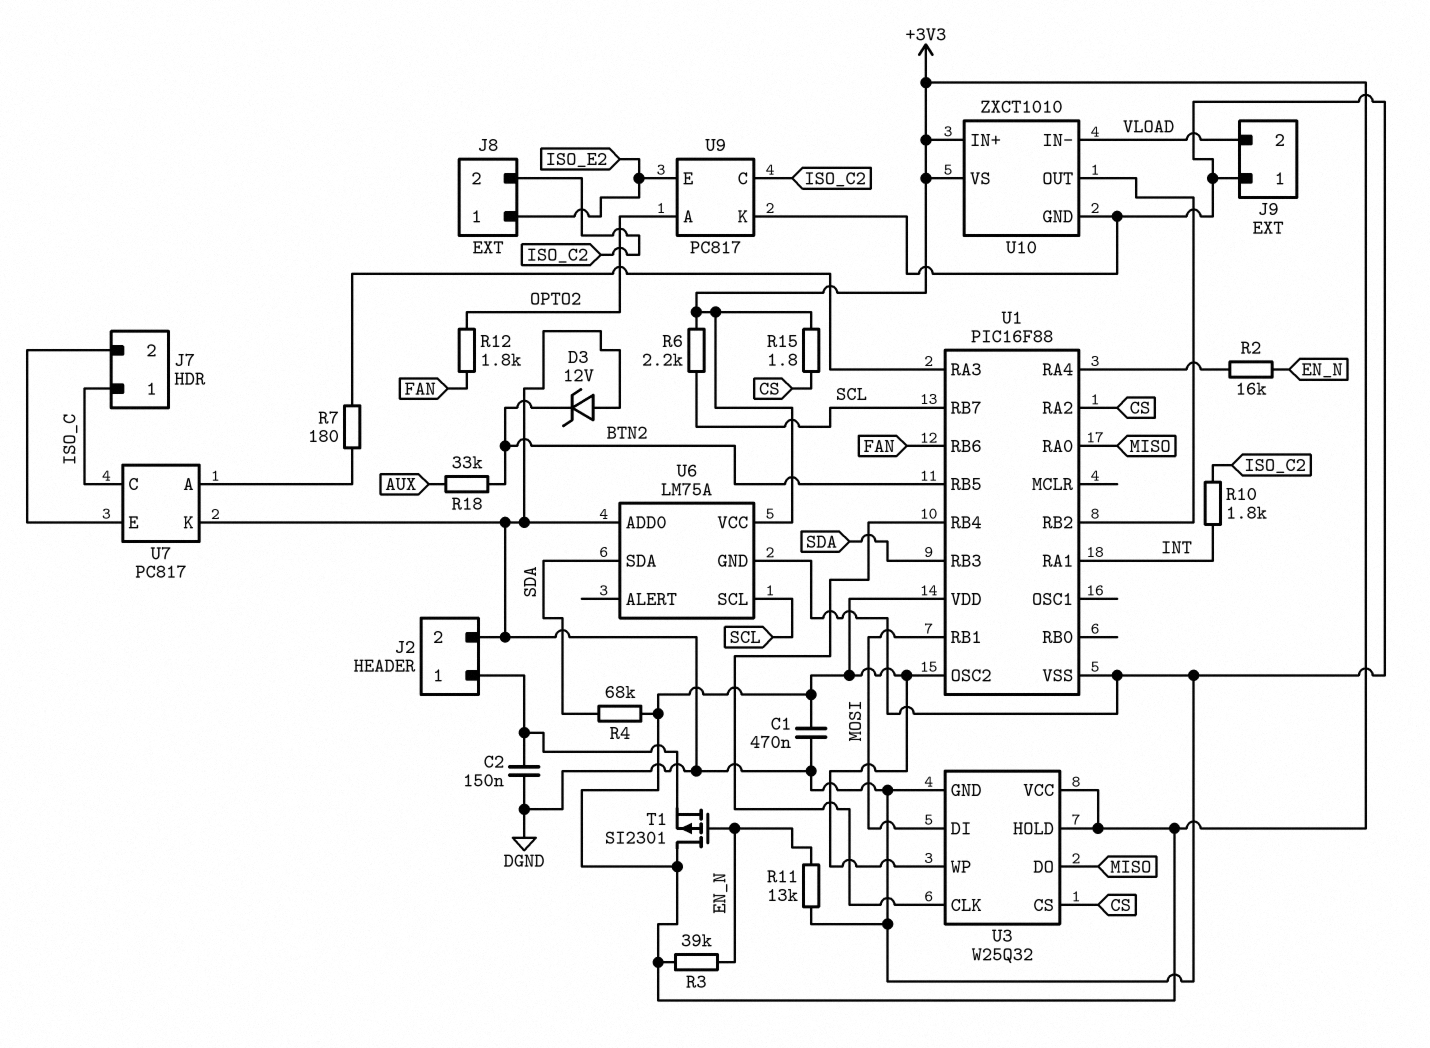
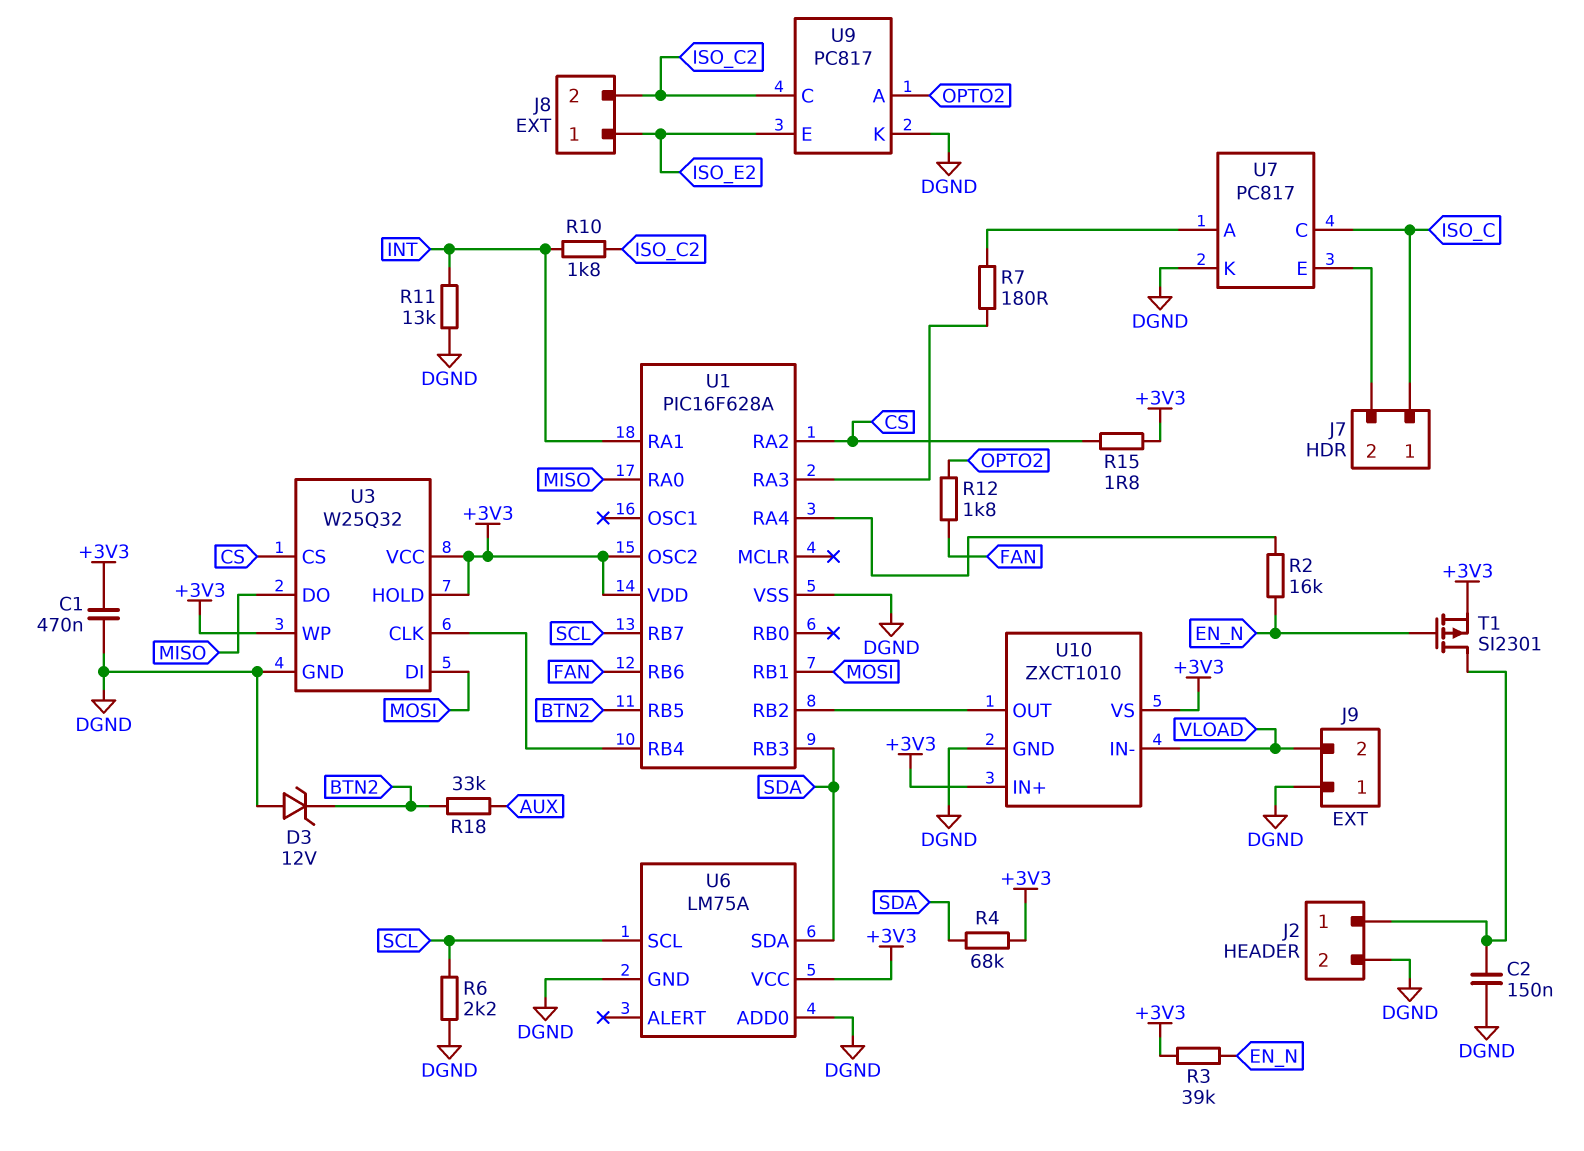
R6: 2.2k (+3V3, SCL) -> 2.2k (DGND, SCL)
R11: 13k (DGND, EN_N) -> 13k (DGND, INT)
T1: PMOS SI2301 (G EN_N, D +3V3, S J2/1) -> PMOS SI2301 (G EN_N, D J2/1, S +3V3)
U1: PIC16F88 -> PIC16F628A

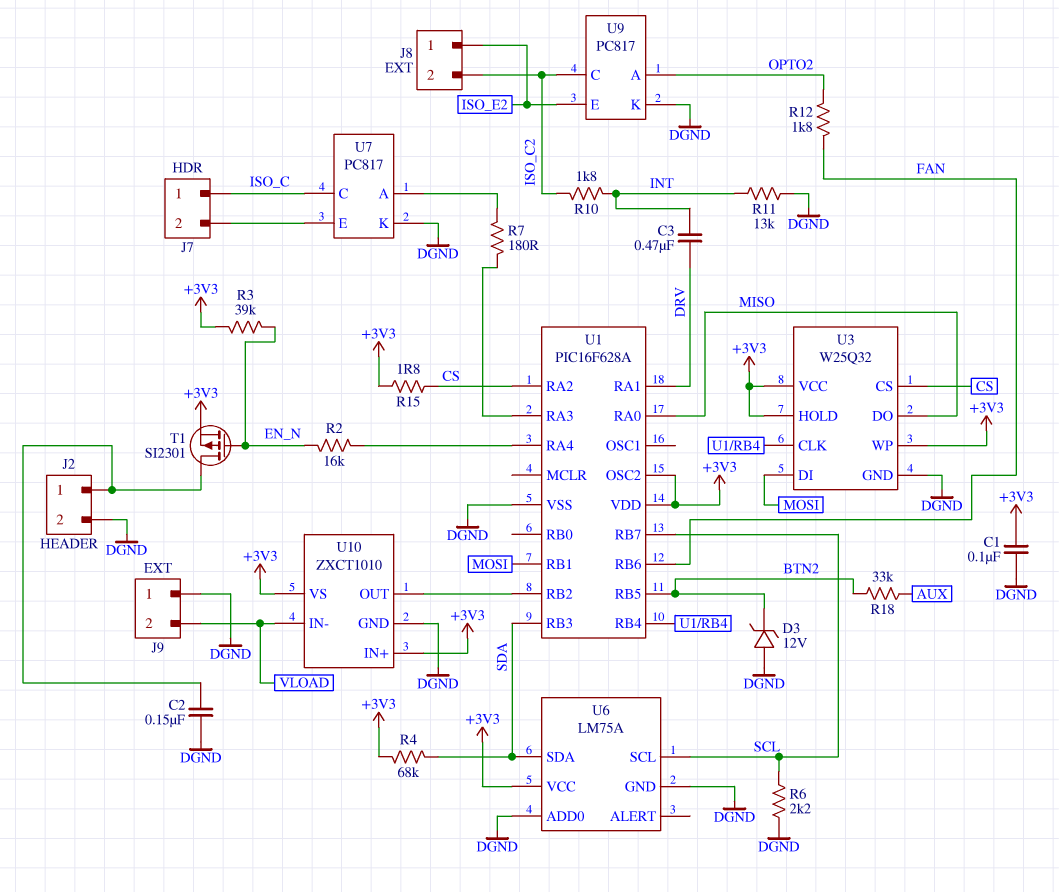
C1: 470nF (+3V3, DGND) -> 100nF (+3V3, DGND)
C3: none -> 470nF (DRV, INT)
U1 pin RA1: INT -> DRV

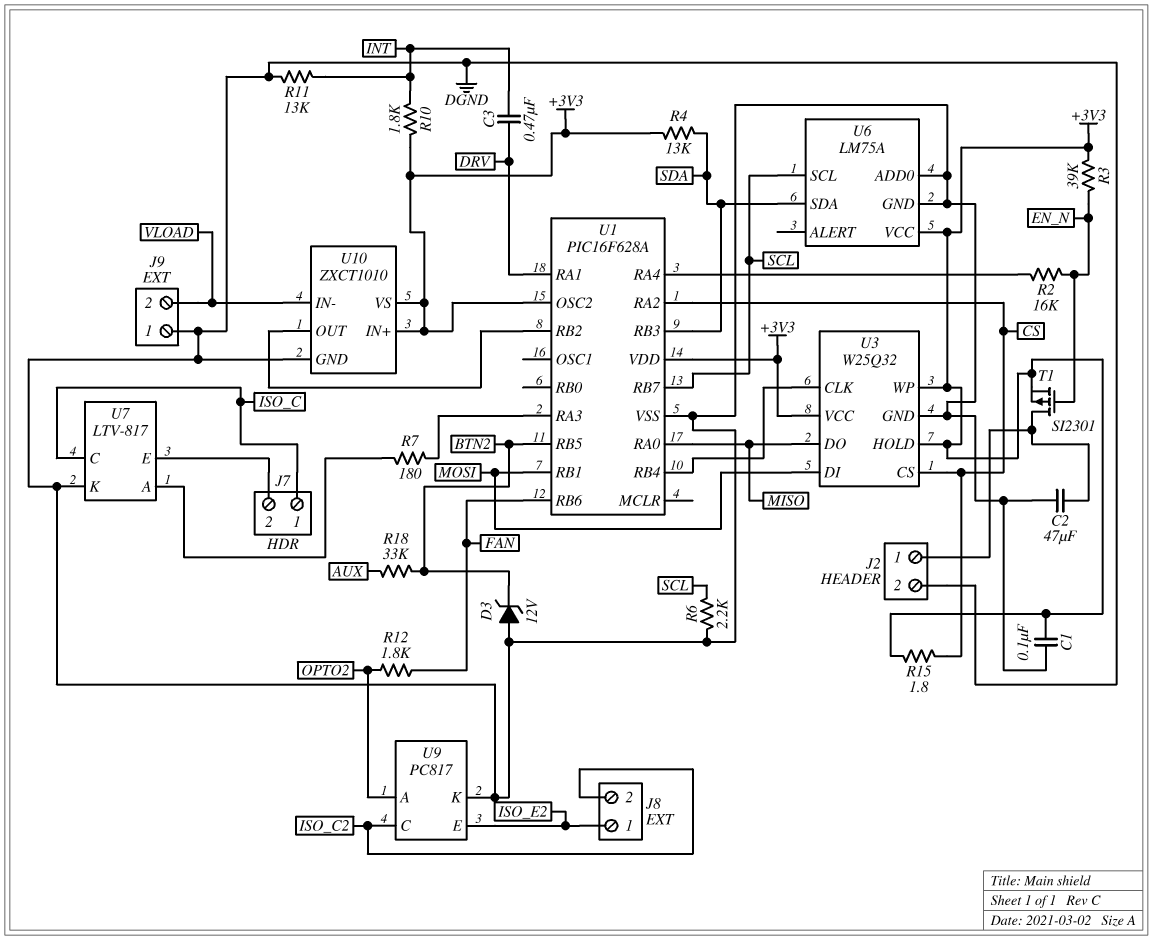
C2: 150nF (DGND, J2/1) -> 47uF (DGND, J2/1)
R4: 68k (+3V3, SDA) -> 13k (+3V3, SDA)
R10: 1.8k (INT, ISO_C2) -> 1.8k (+3V3, INT)
U7: PC817 -> LTV-817

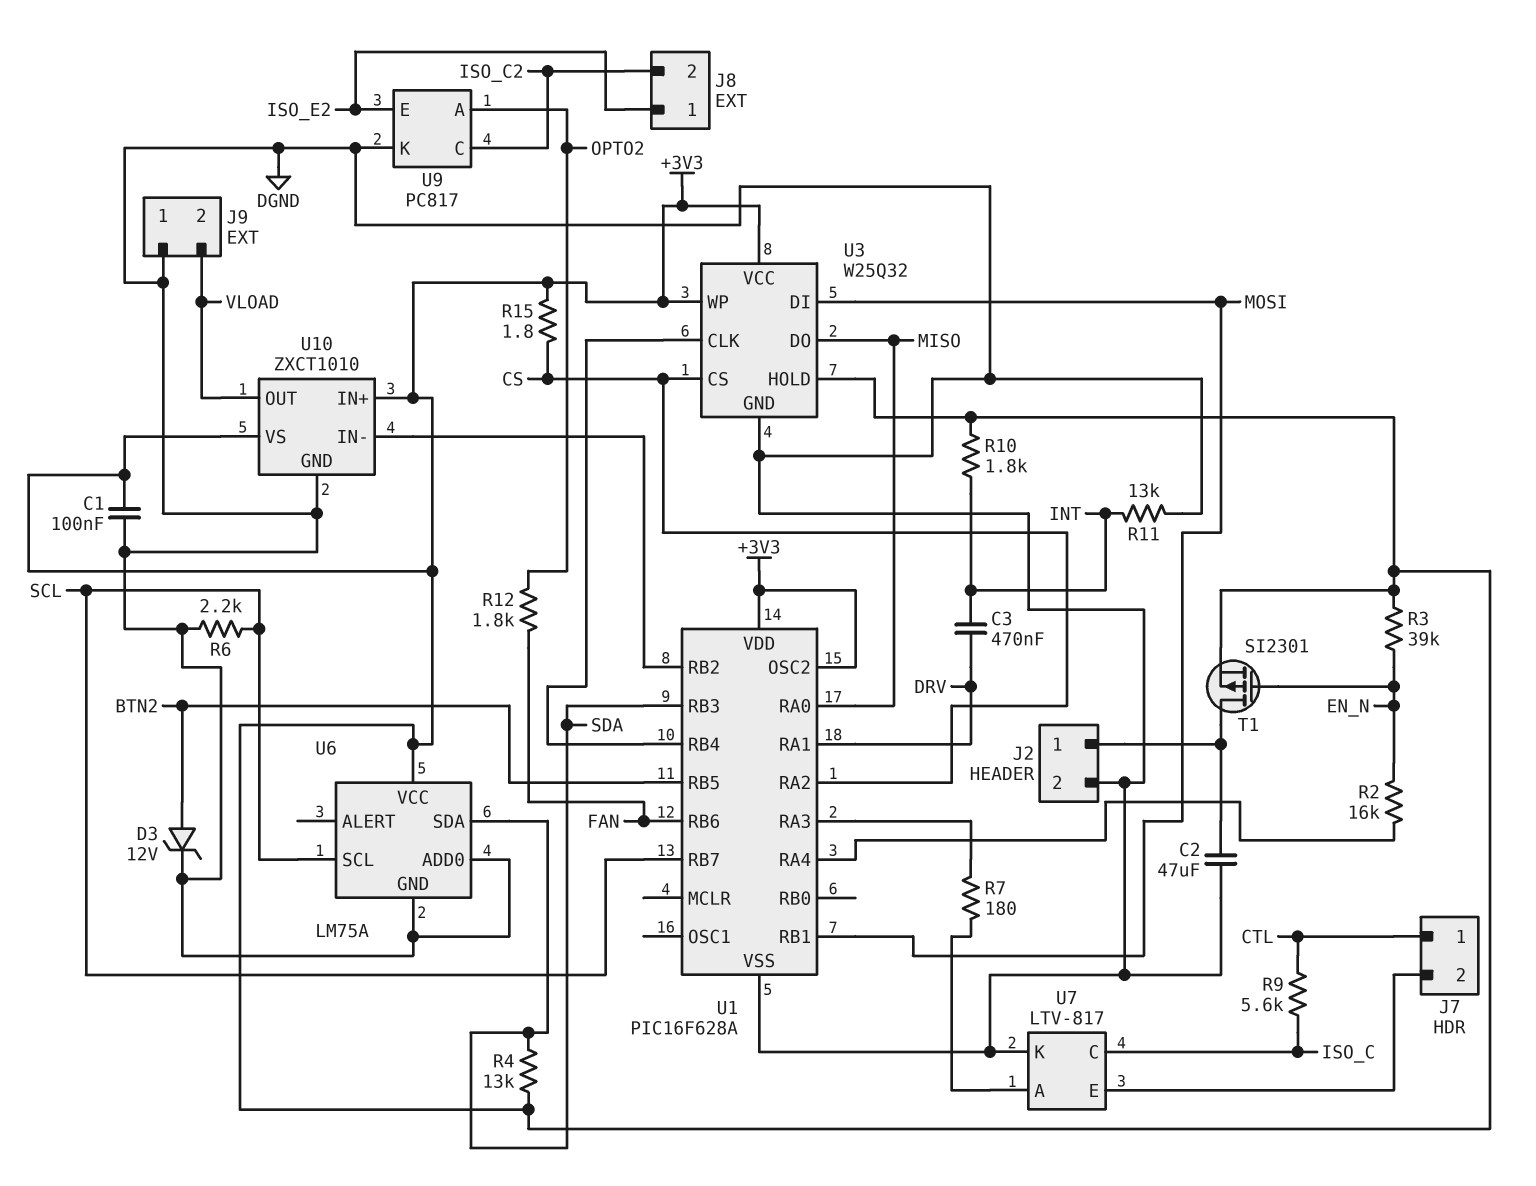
D3: zener 12V (A DGND, K BTN2) -> zener 12V (A BTN2, K DGND)
J7 pin 1: ISO_C -> CTL
R9: none -> 5.6k (CTL, ISO_C)
R18: 33k (AUX, BTN2) -> none
U10 pin IN-: VLOAD -> U1/RB2
U10 pin OUT: U1/RB2 -> VLOAD

